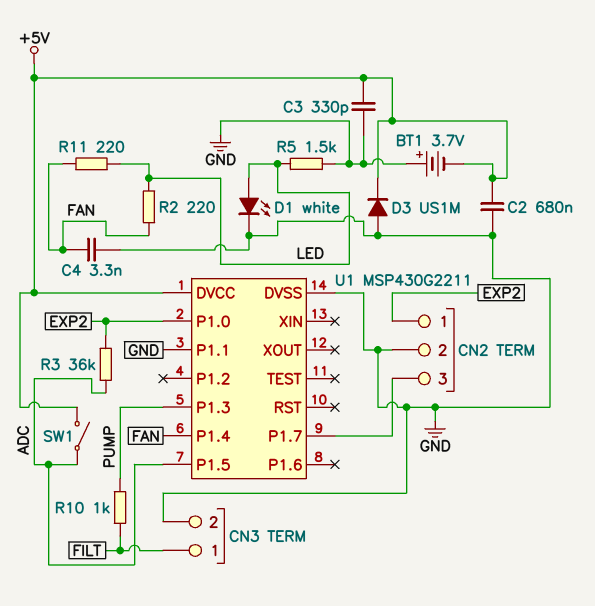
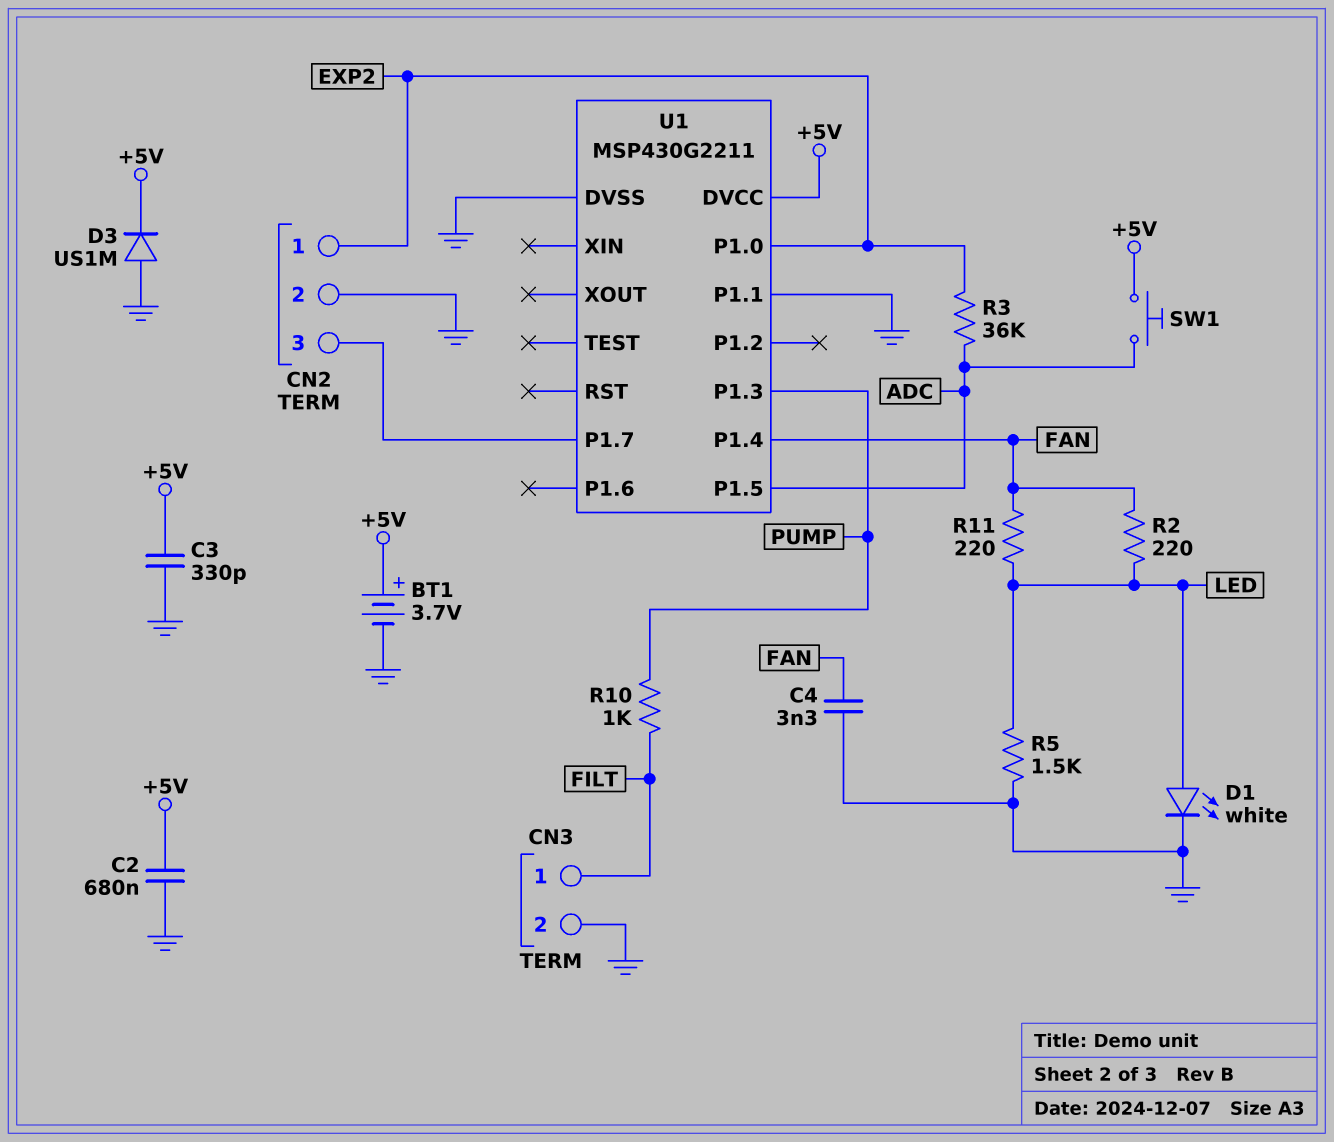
BT1: 3.7V (plus GND, minus +5V) -> 3.7V (plus +5V, minus GND)
SW1: switch (+5V, ADC) -> button (+5V, ADC)

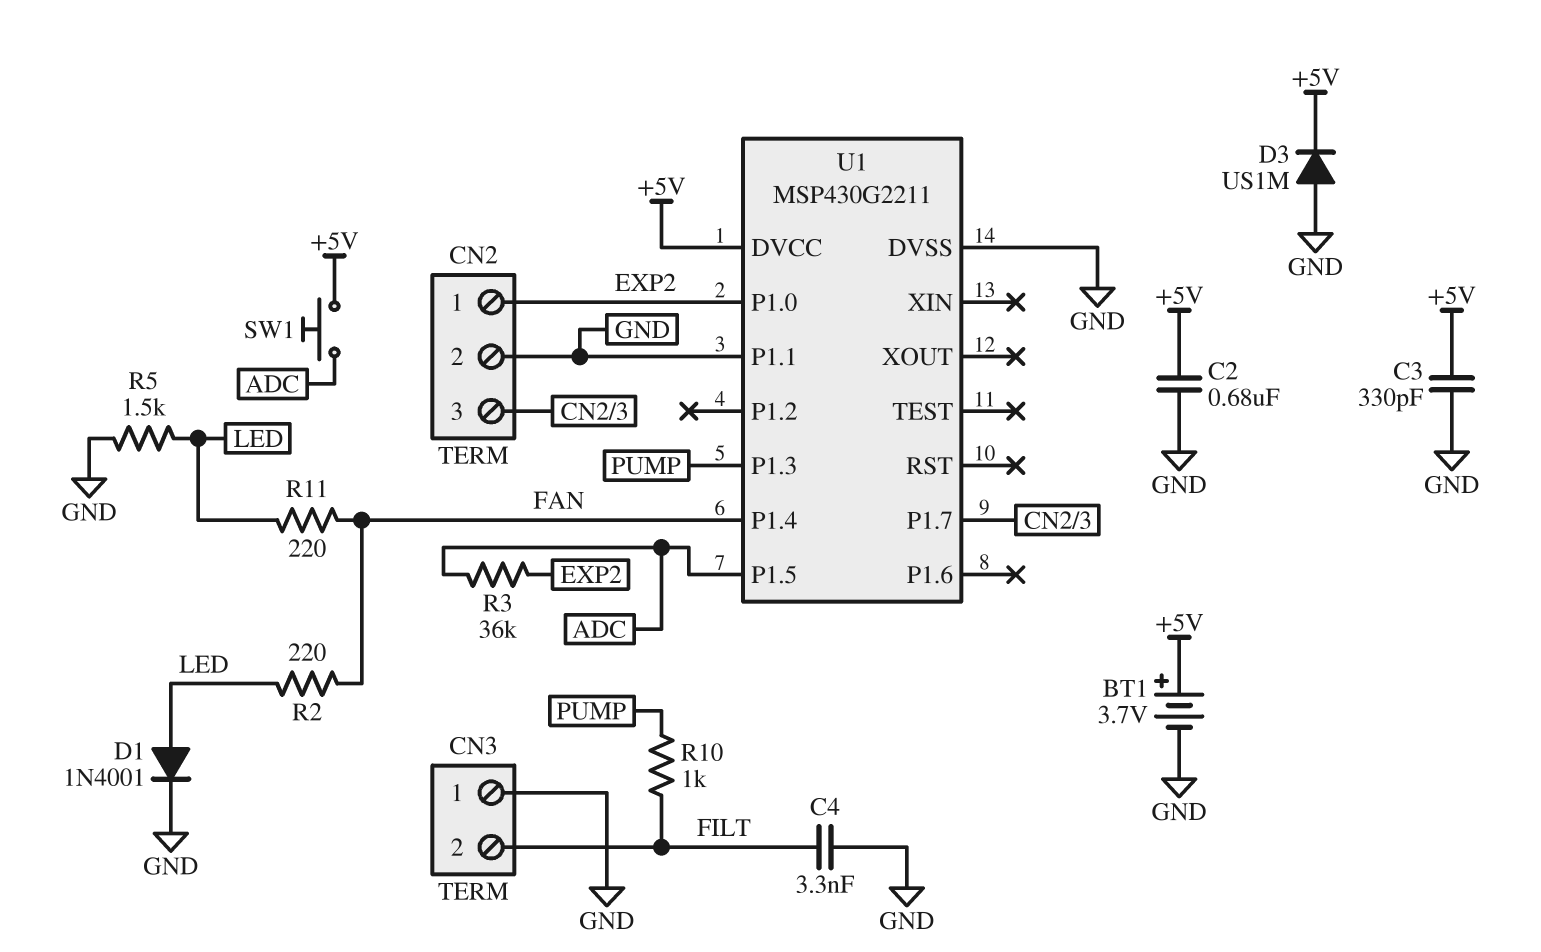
C4: 3.3nF (FAN, GND) -> 3.3nF (FILT, GND)
CN3 pin 1: FILT -> GND
CN3 pin 2: GND -> FILT
D1: LED white (A LED, K GND) -> diode 1N4001 (A LED, K GND)

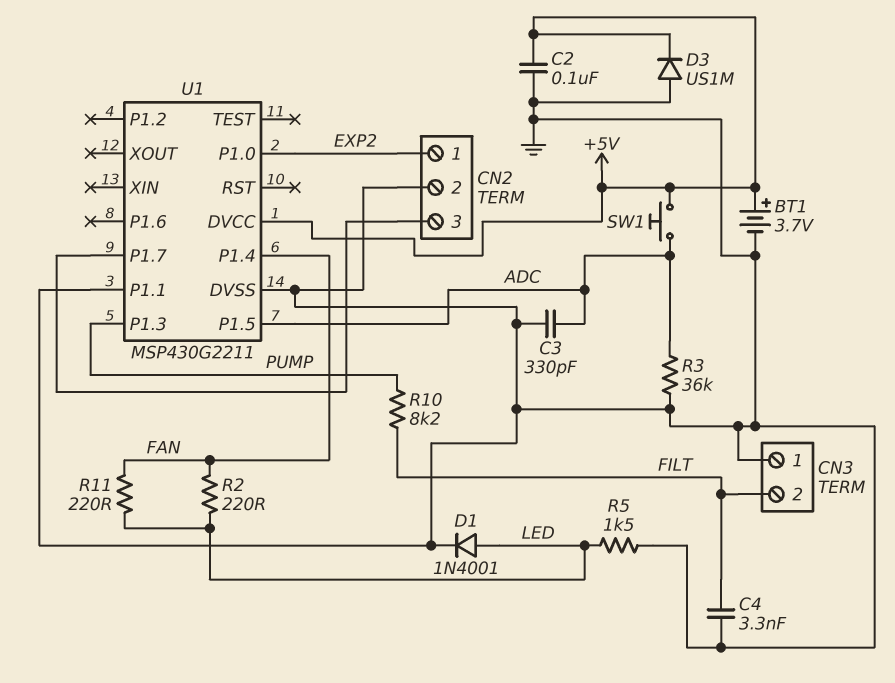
C2: 680nF (+5V, GND) -> 100nF (+5V, GND)
C3: 330pF (+5V, GND) -> 330pF (ADC, GND)
R3: 36k (ADC, EXP2) -> 36k (ADC, GND)
R10: 1k (FILT, PUMP) -> 8.2k (FILT, PUMP)

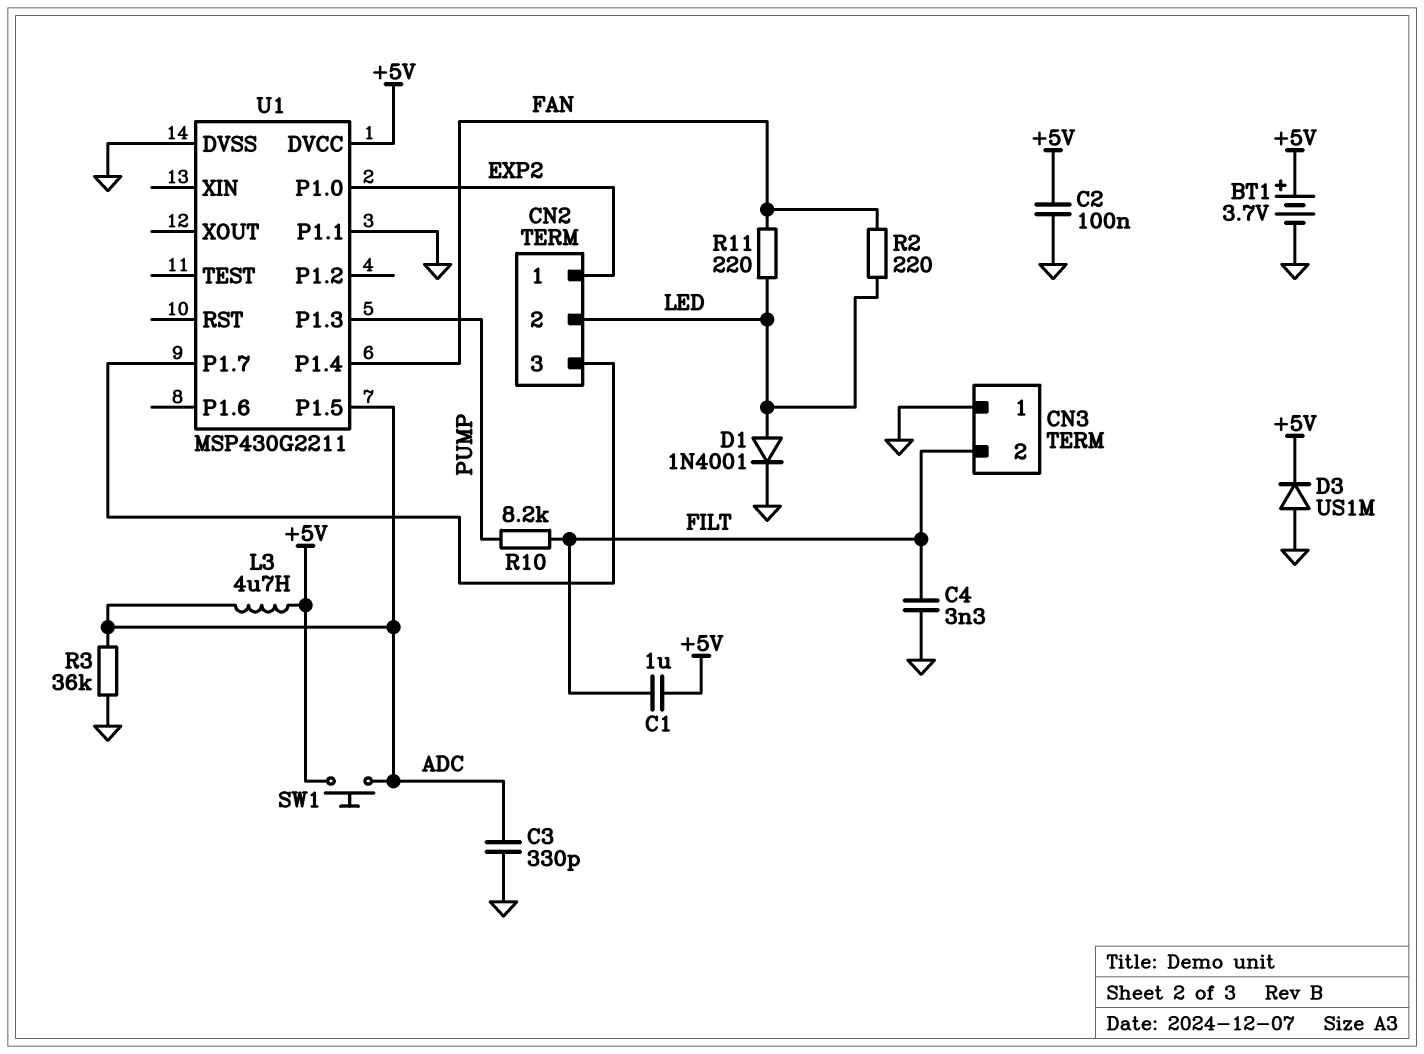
C1: none -> 1uF (+5V, FILT)
CN2 pin 2: GND -> LED
L3: none -> 4.7uH (+5V, ADC)
R5: 1.5k (GND, LED) -> none

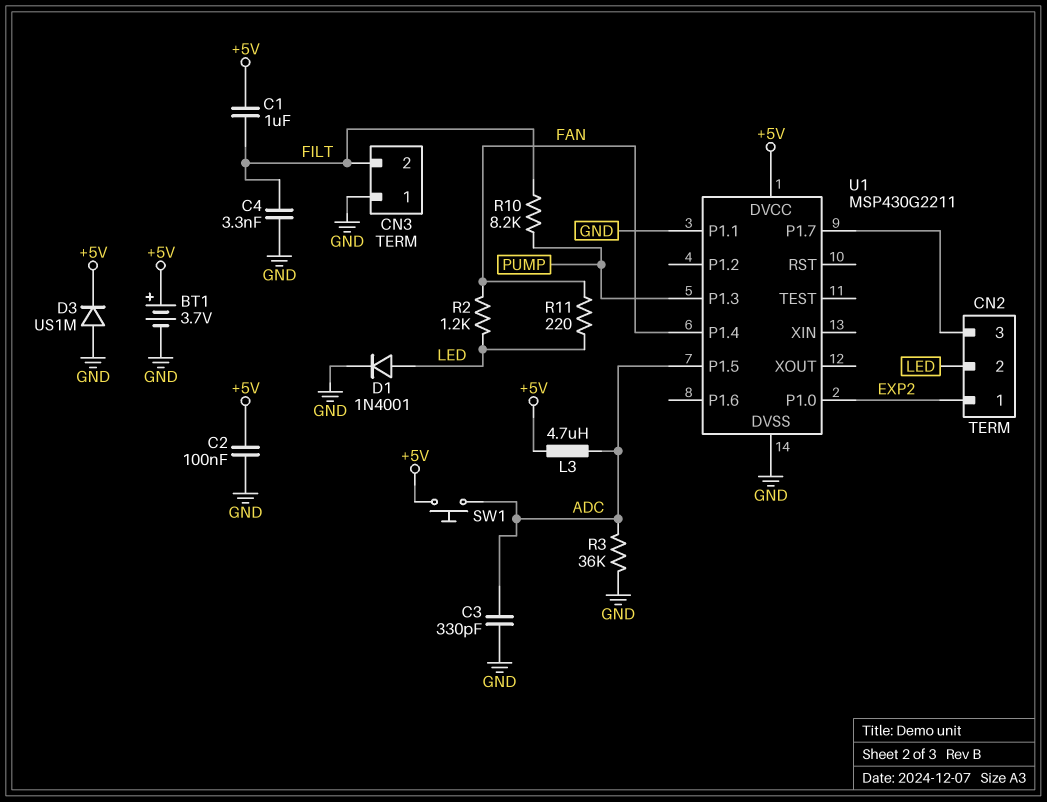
R2: 220 (FAN, LED) -> 1.2k (FAN, LED)

